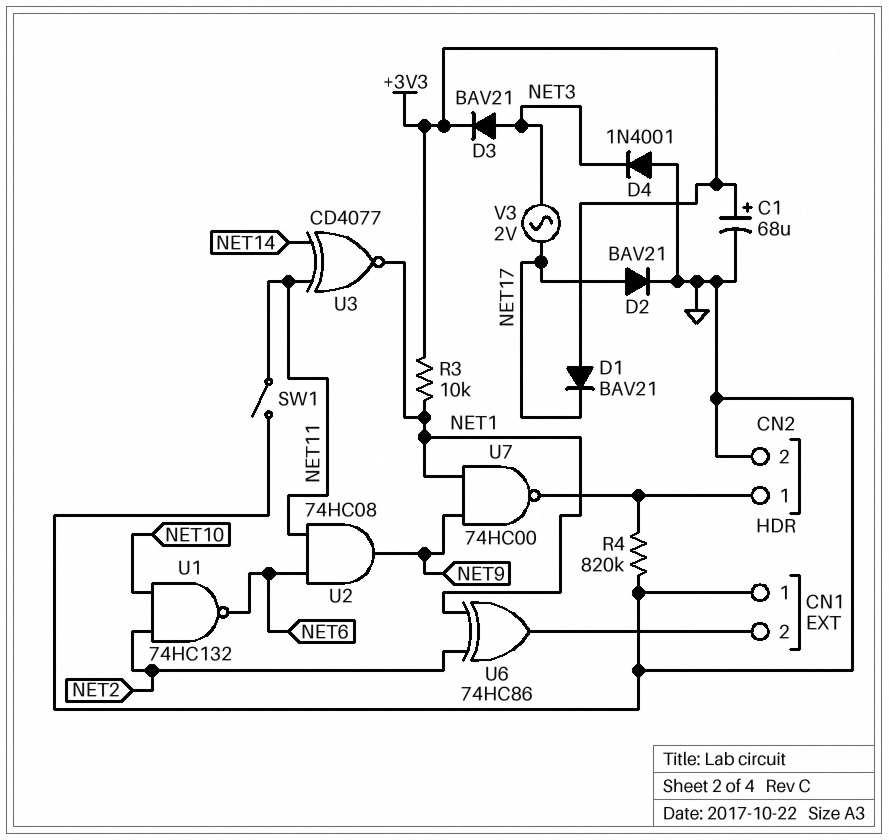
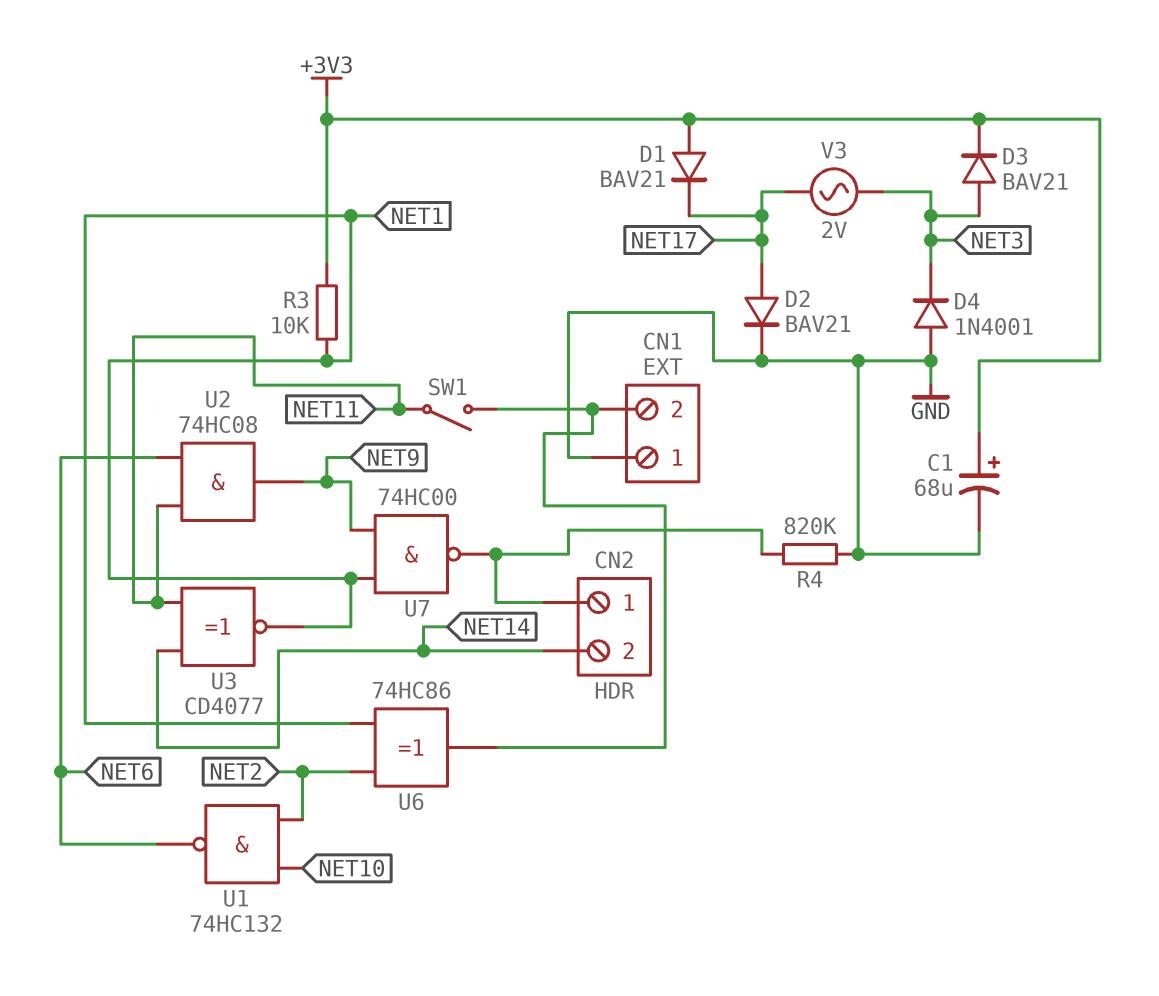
CN2 pin 2: GND -> NET14
SW1: switch (GND, NET11) -> switch (CN1/2, NET11)

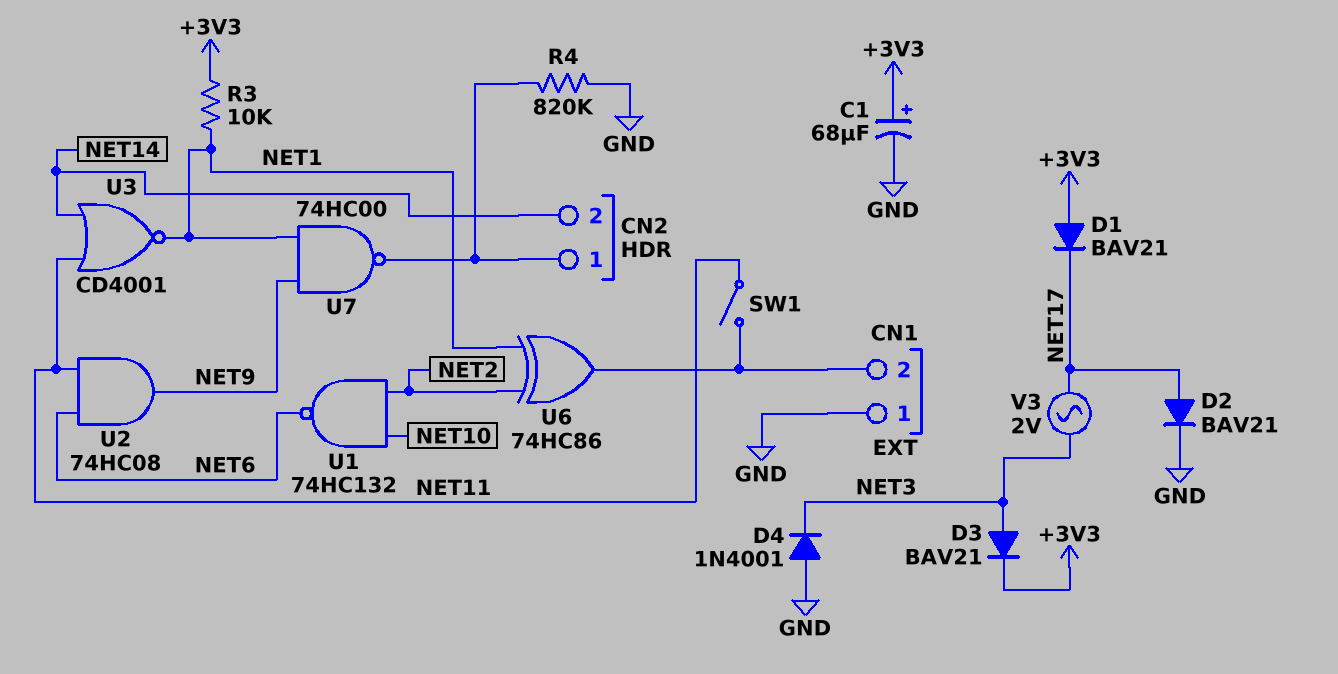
U3: XNOR CD4077 (in NET11, in NET14, out NET1) -> NOR CD4001 (in NET11, in NET14, out NET1)

